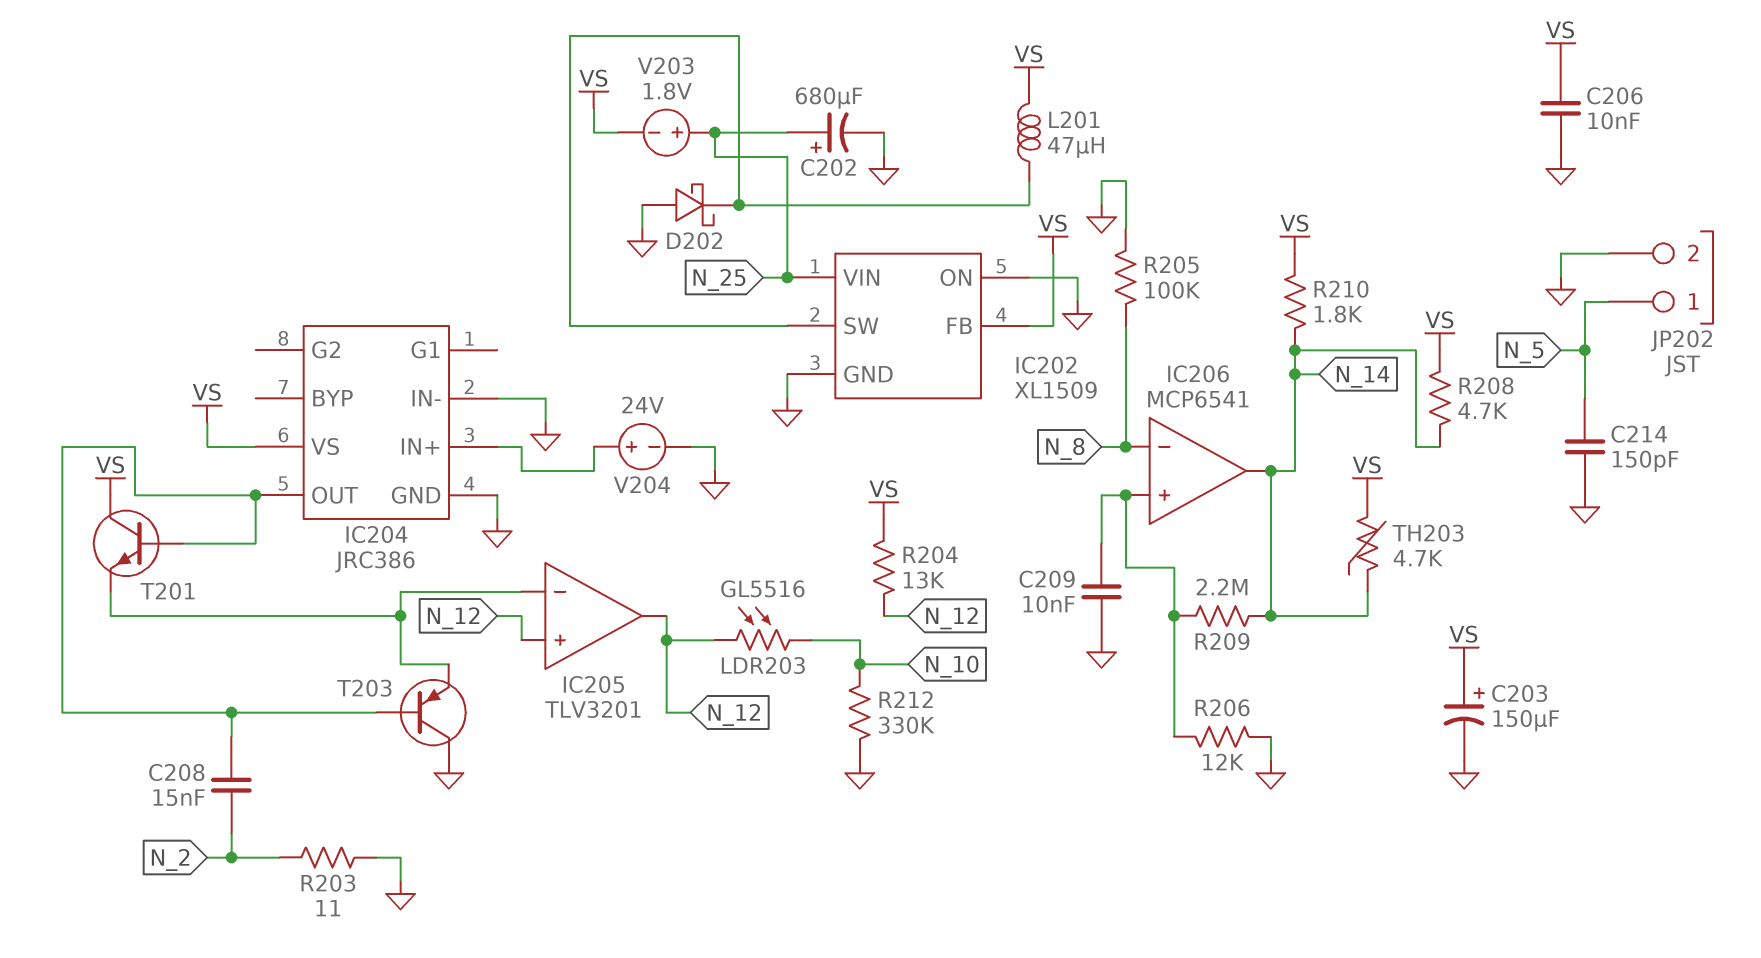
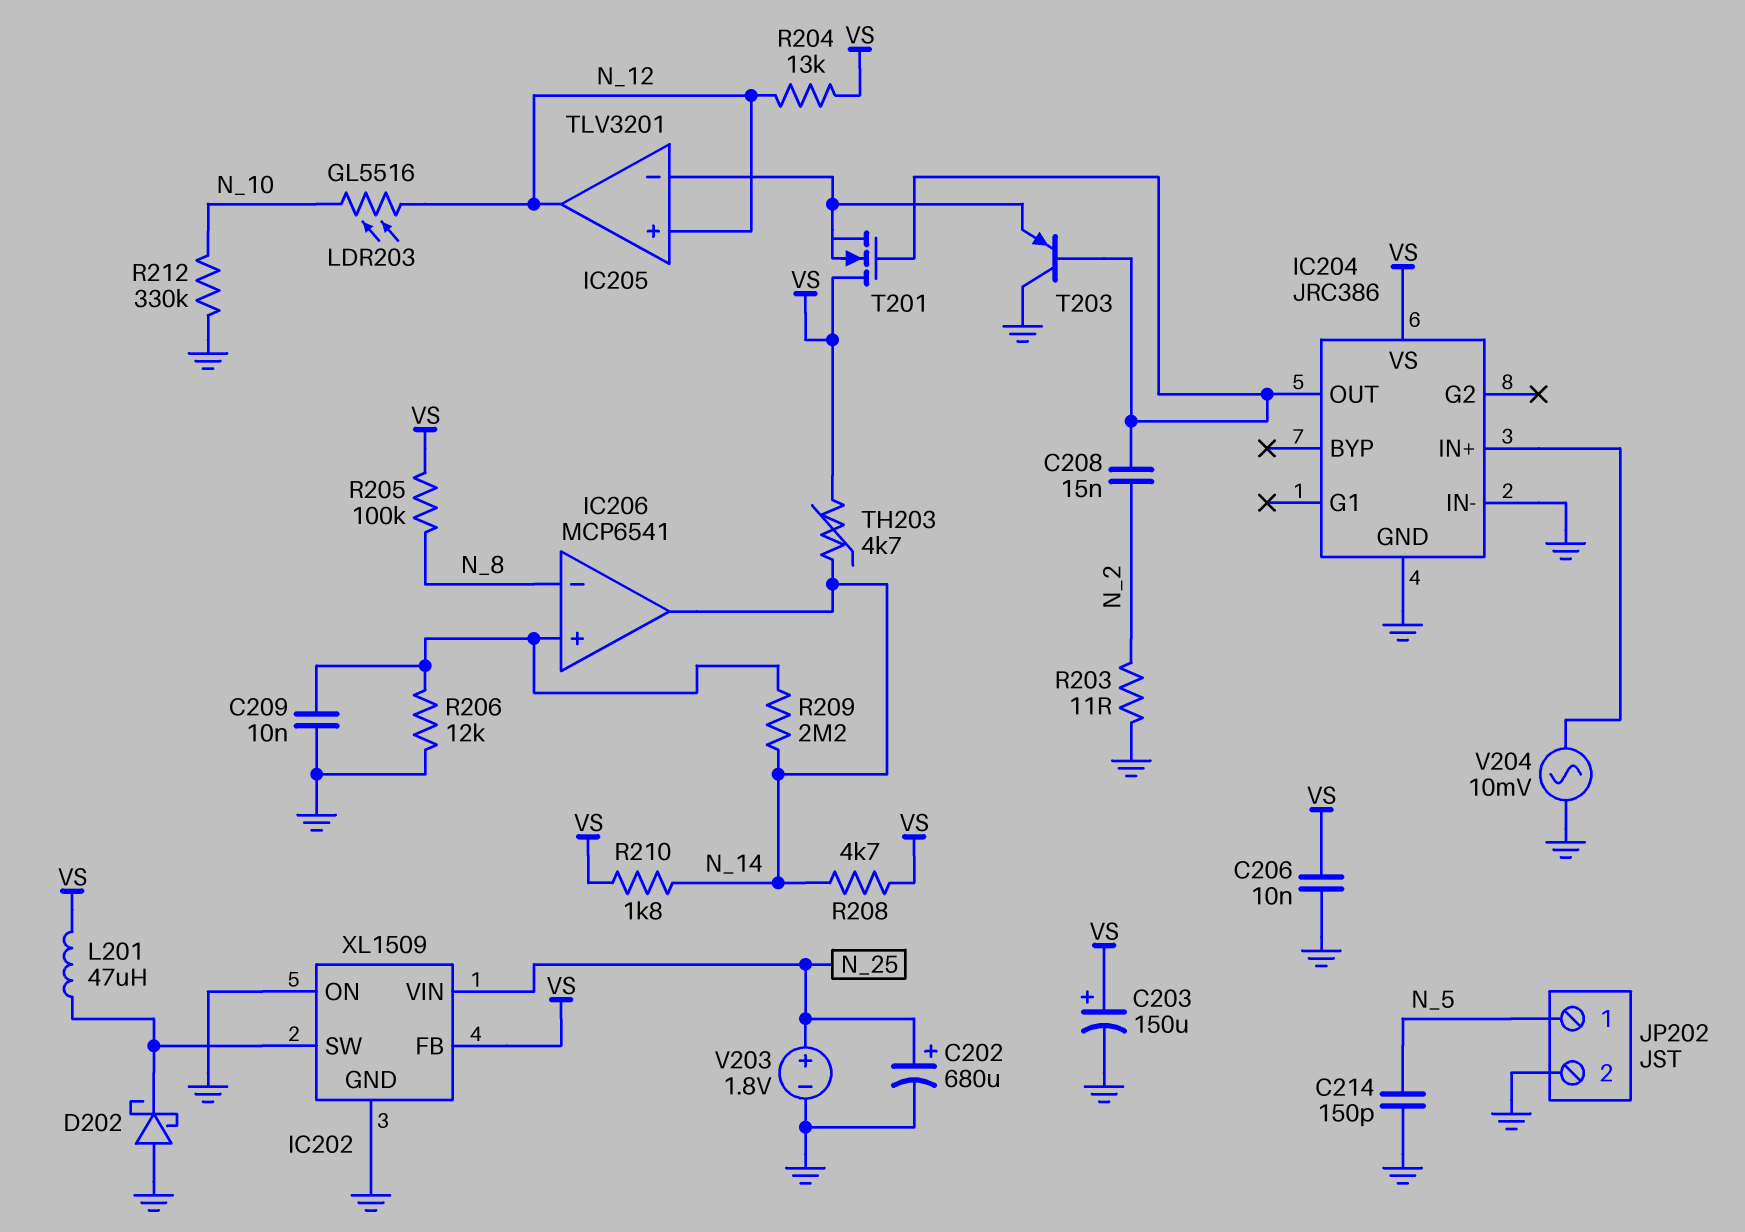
R205: 100k (GND, N_8) -> 100k (N_8, VS)
T201: NPN (B IC204/OUT, C VS, E IC205/in-) -> NMOS (G IC204/OUT, D VS, S IC205/in-)
V203: 1.8V (plus N_25, minus VS) -> 1.8V (plus N_25, minus GND)
V204: 24V (plus IC204/IN+, minus GND) -> AC 10mV (GND, IC204/IN+)

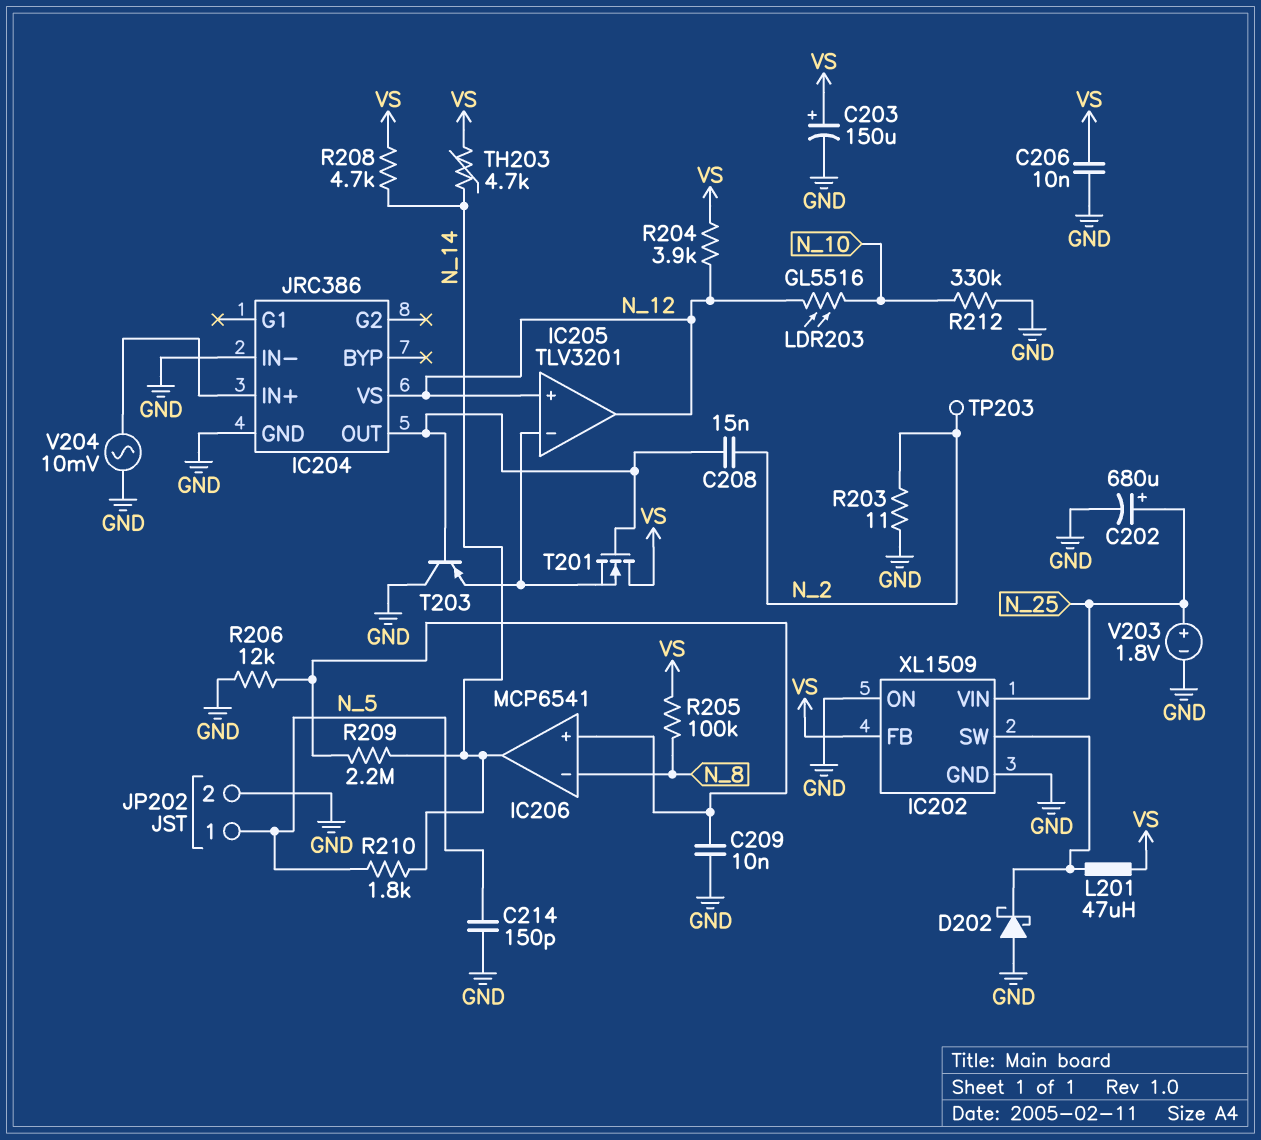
IC204 pin VS: VS -> N_12
R204: 13k (N_12, VS) -> 3.9k (N_12, VS)
R210: 1.8k (N_14, VS) -> 1.8k (N_5, N_14)
TP203: none -> test point (N_2)

